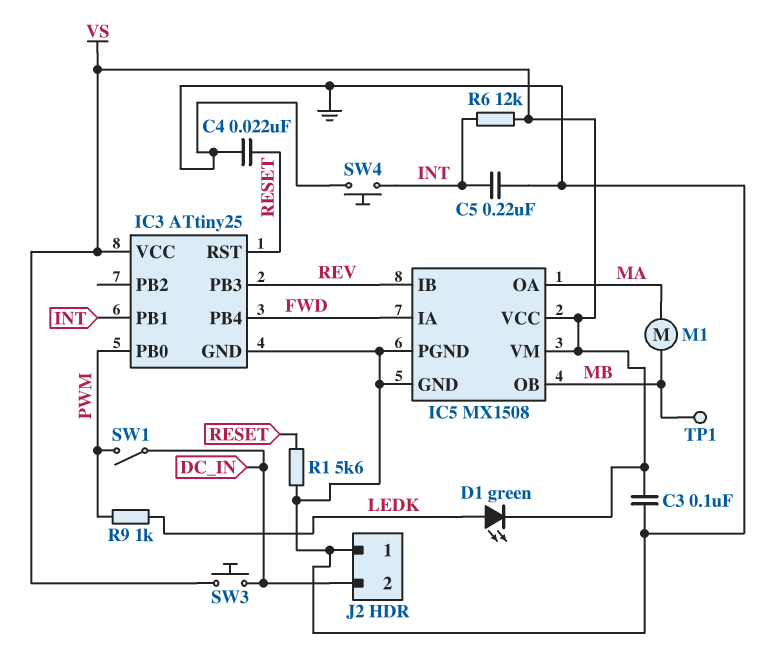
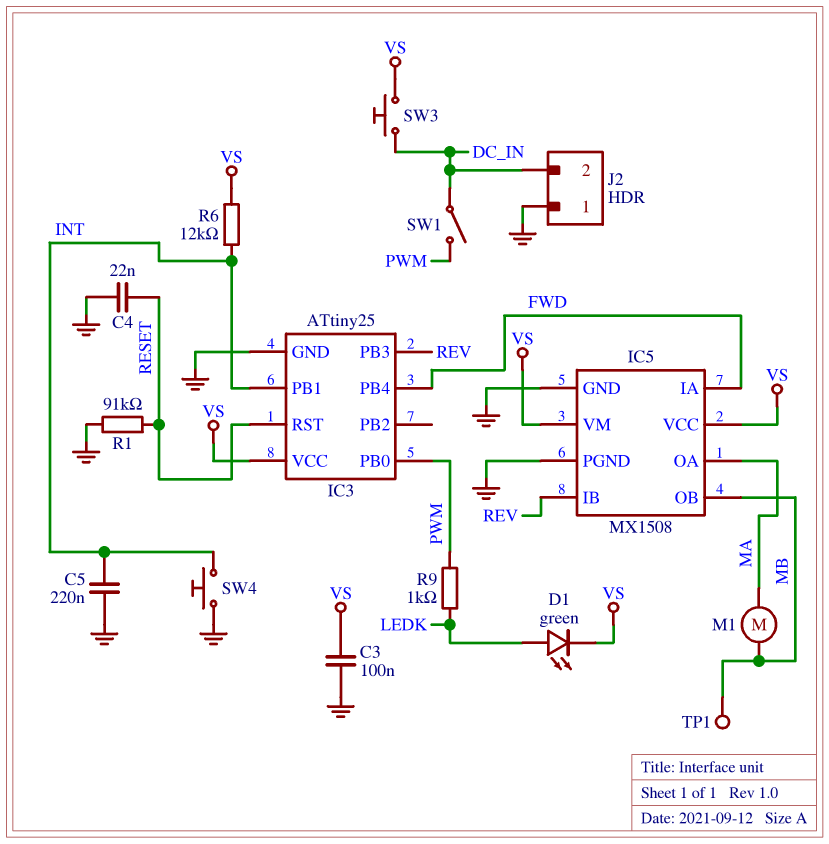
R1: 5.6k (GND, RESET) -> 91k (GND, RESET)

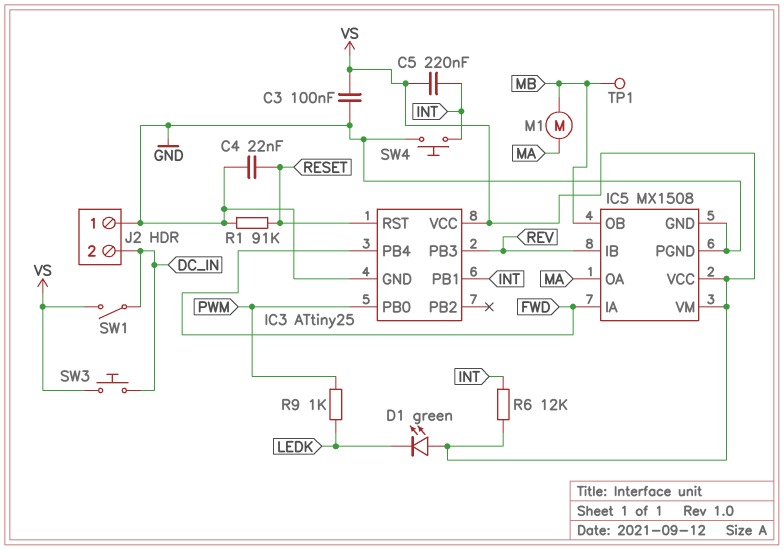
C5: 220nF (GND, INT) -> 220nF (INT, VS)
D1: LED green (A LEDK, K VS) -> LED green (A VS, K LEDK)
SW1: switch (DC_IN, PWM) -> switch (DC_IN, VS)

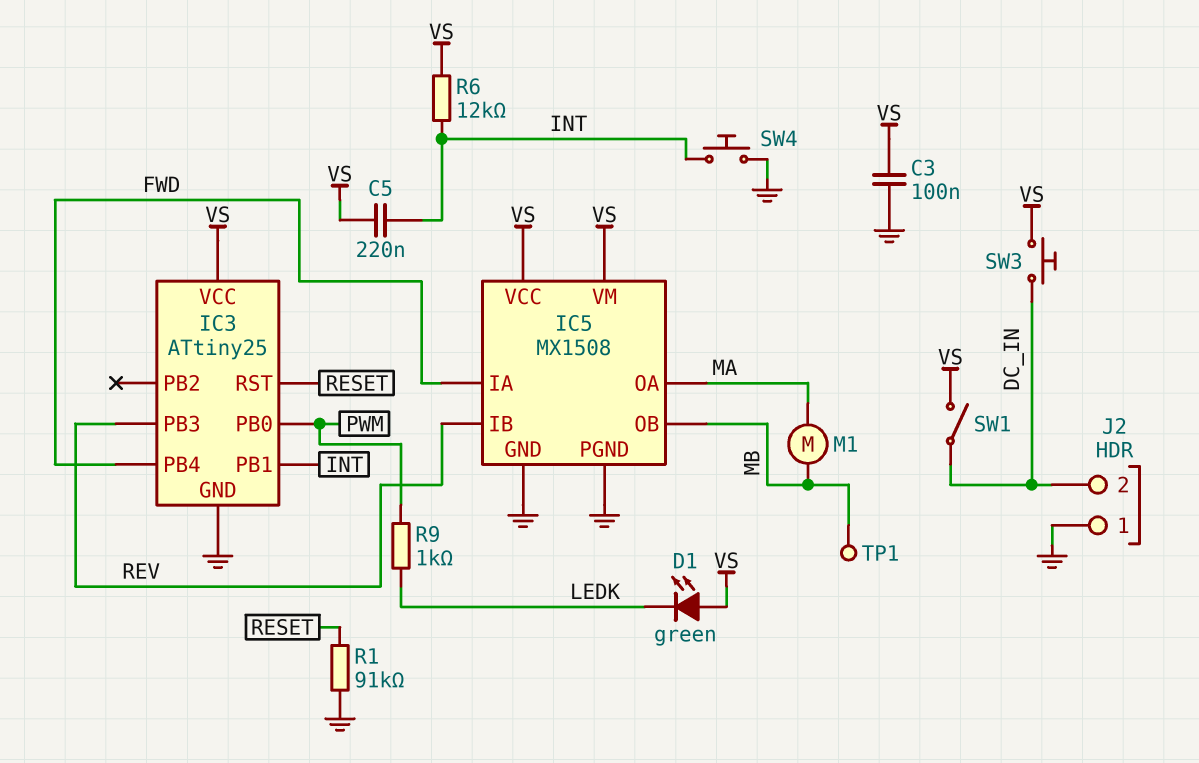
C4: 22nF (GND, RESET) -> none

